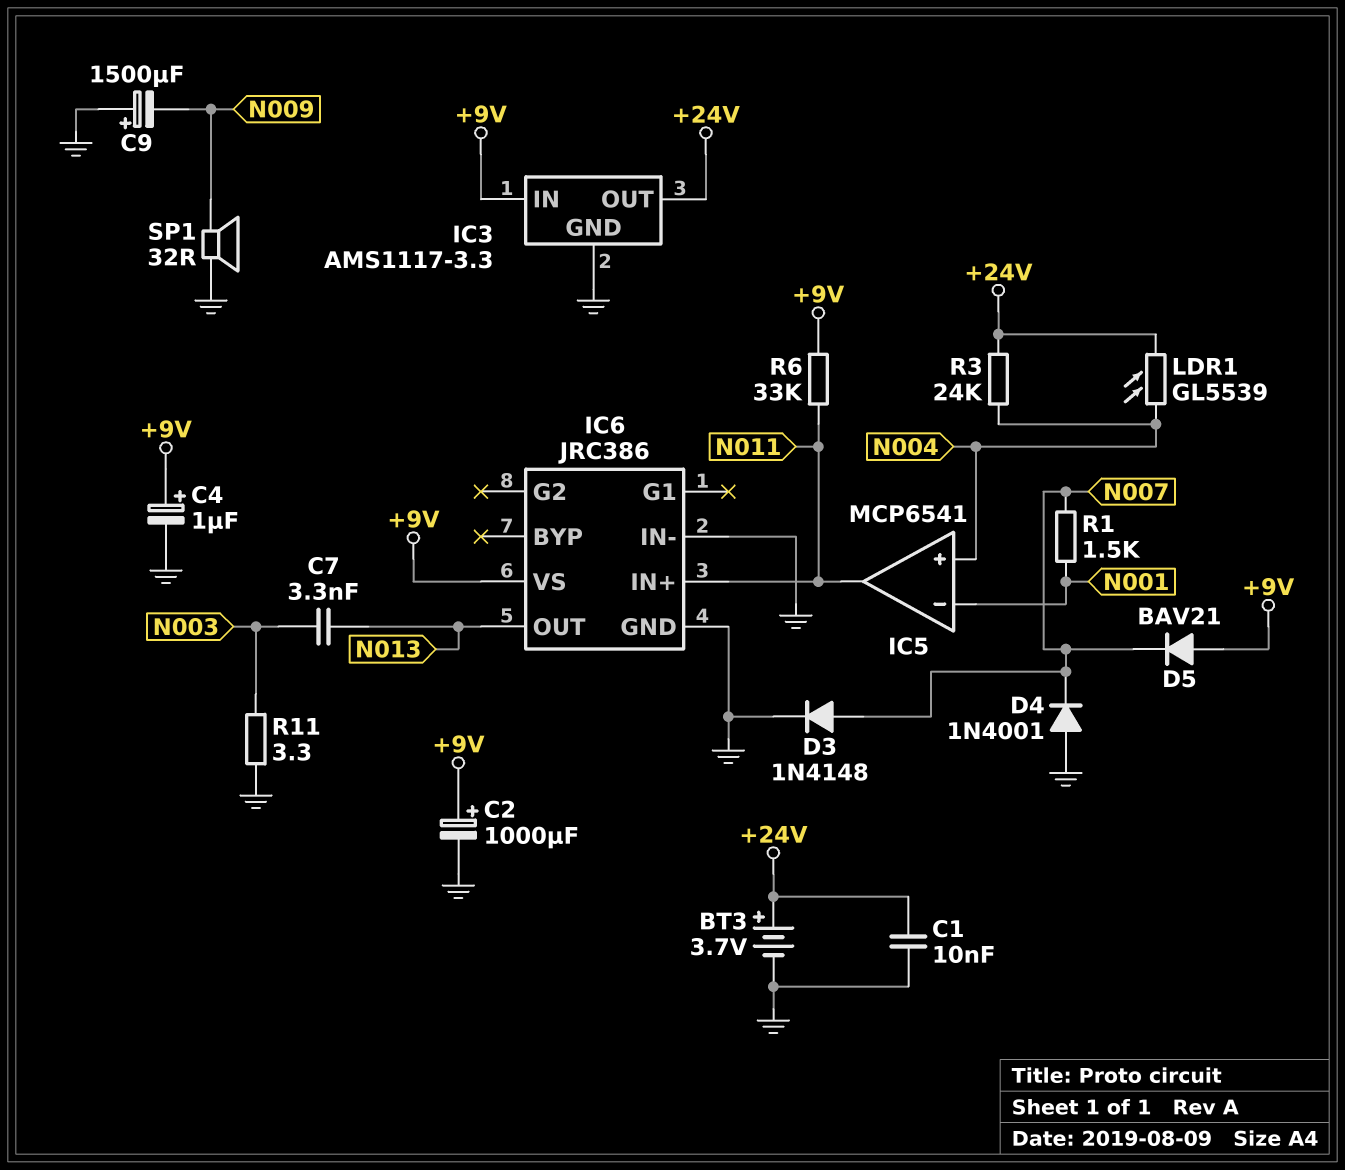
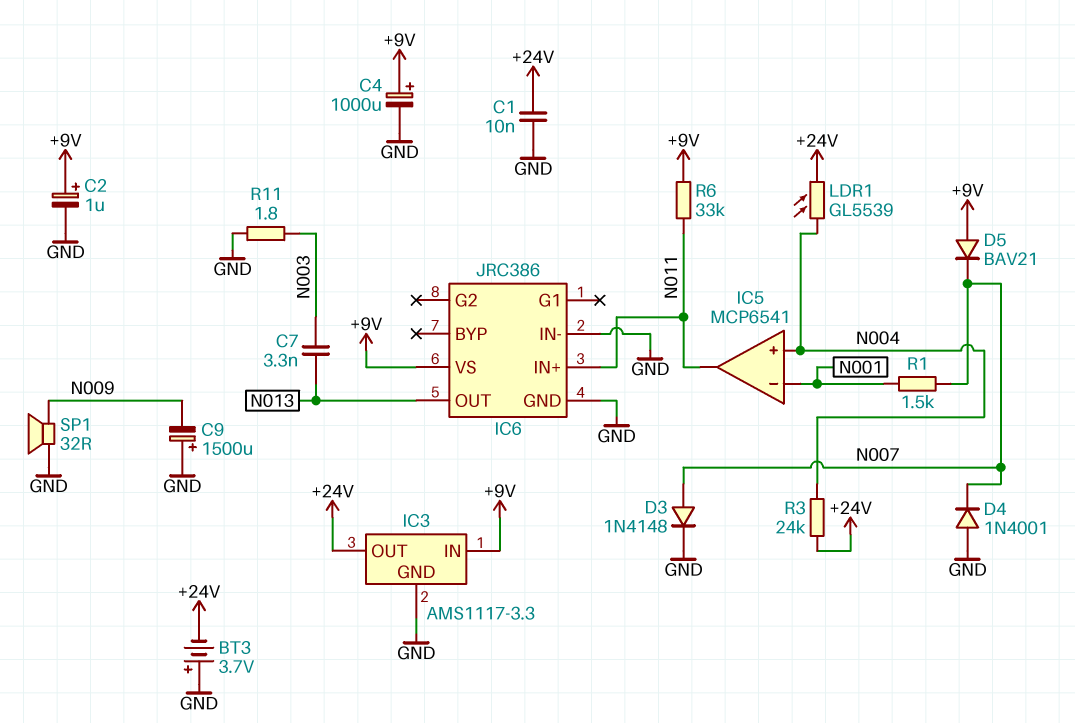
BT3: 3.7V (plus +24V, minus GND) -> 3.7V (plus GND, minus +24V)
C2: 1000uF (plus +9V, minus GND) -> 1uF (plus +9V, minus GND)
C4: 1uF (plus +9V, minus GND) -> 1000uF (plus +9V, minus GND)
R11: 3.3 (GND, N003) -> 1.8 (GND, N003)

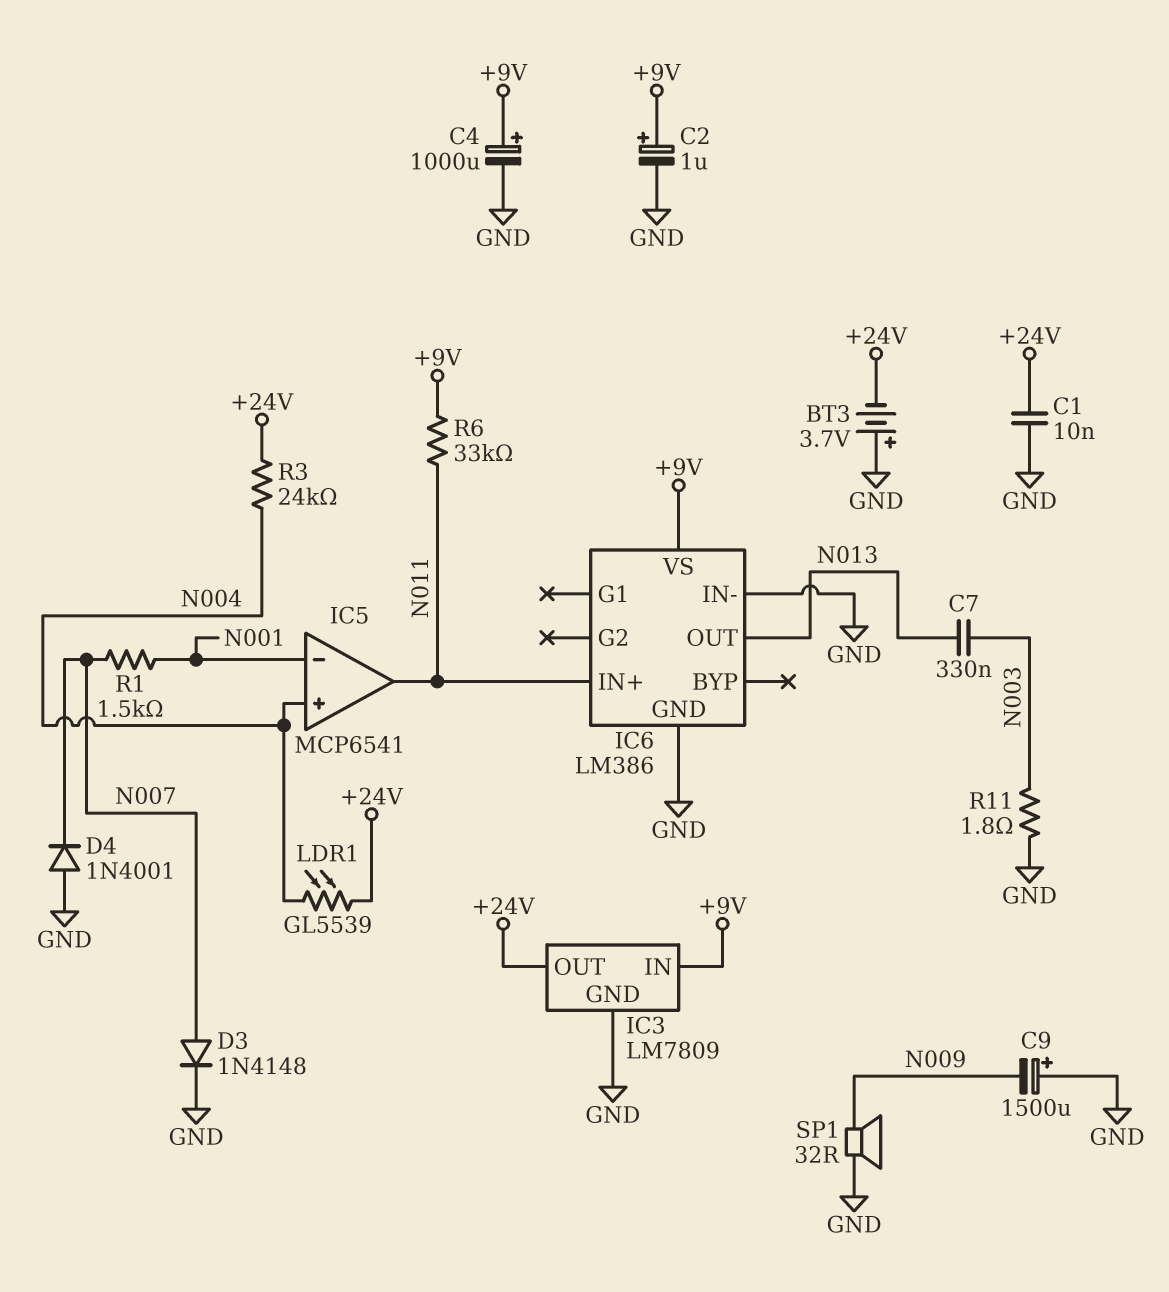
C7: 3.3nF (N003, N013) -> 330nF (N003, N013)
D5: diode BAV21 (A +9V, K N007) -> none
IC3: AMS1117-3.3 -> LM7809
IC6: JRC386 -> LM386

